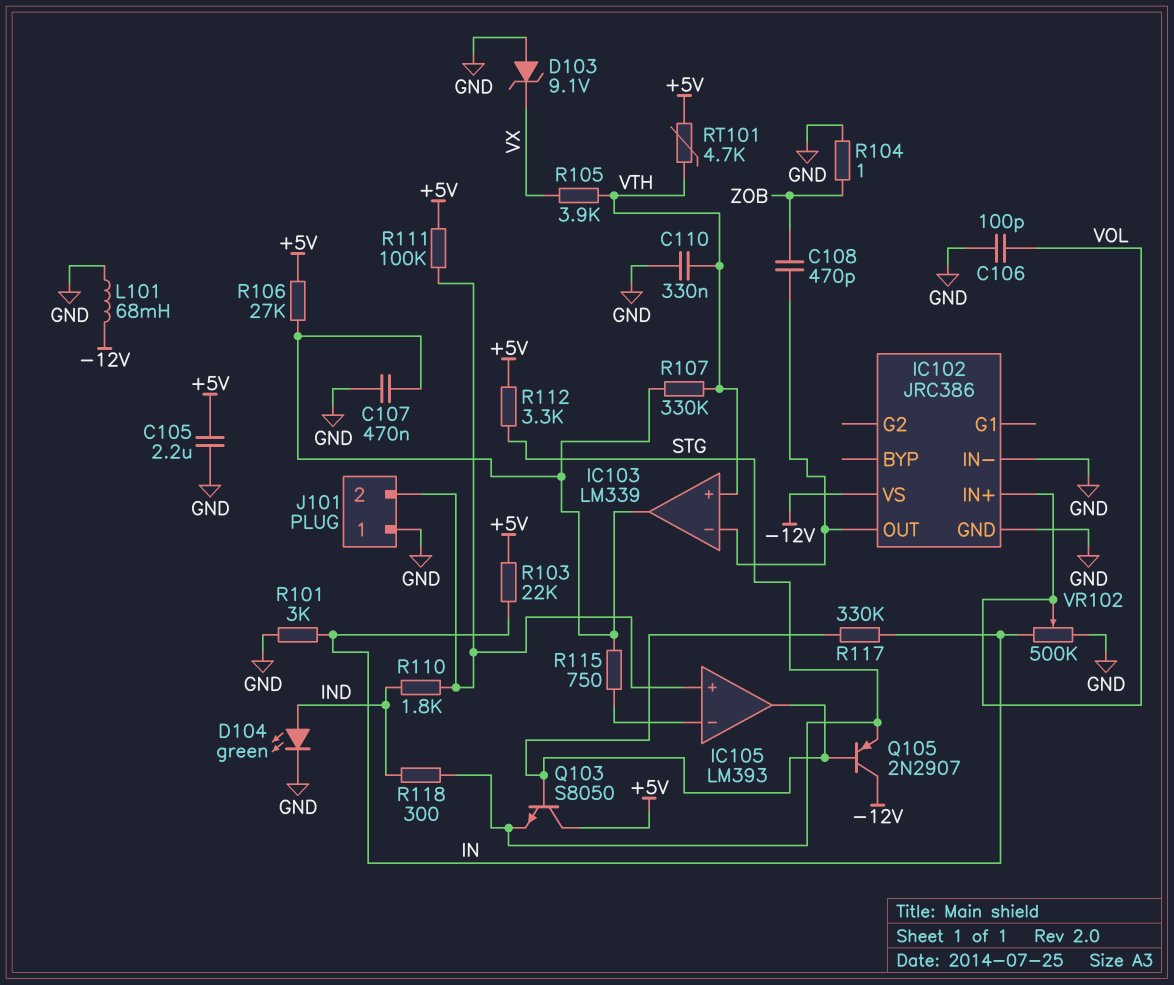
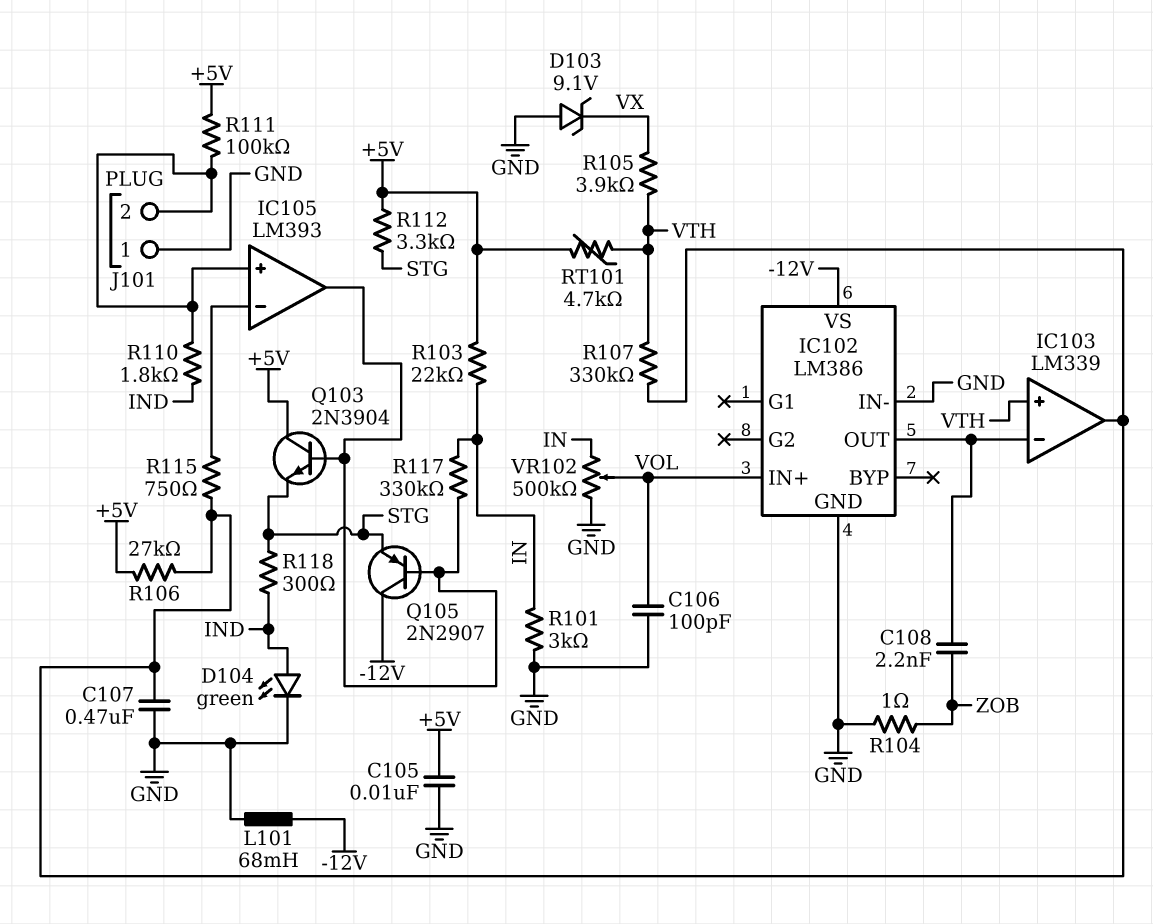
C105: 2.2uF (+5V, GND) -> 10nF (+5V, GND)
C108: 470pF (IC102/OUT, ZOB) -> 2.2nF (IC102/OUT, ZOB)
C110: 330nF (GND, VTH) -> none
IC102: JRC386 -> LM386
Q103: NPN S8050 (B IC105/out, C +5V, E STG) -> NPN 2N3904 (B IC105/out, C +5V, E STG)

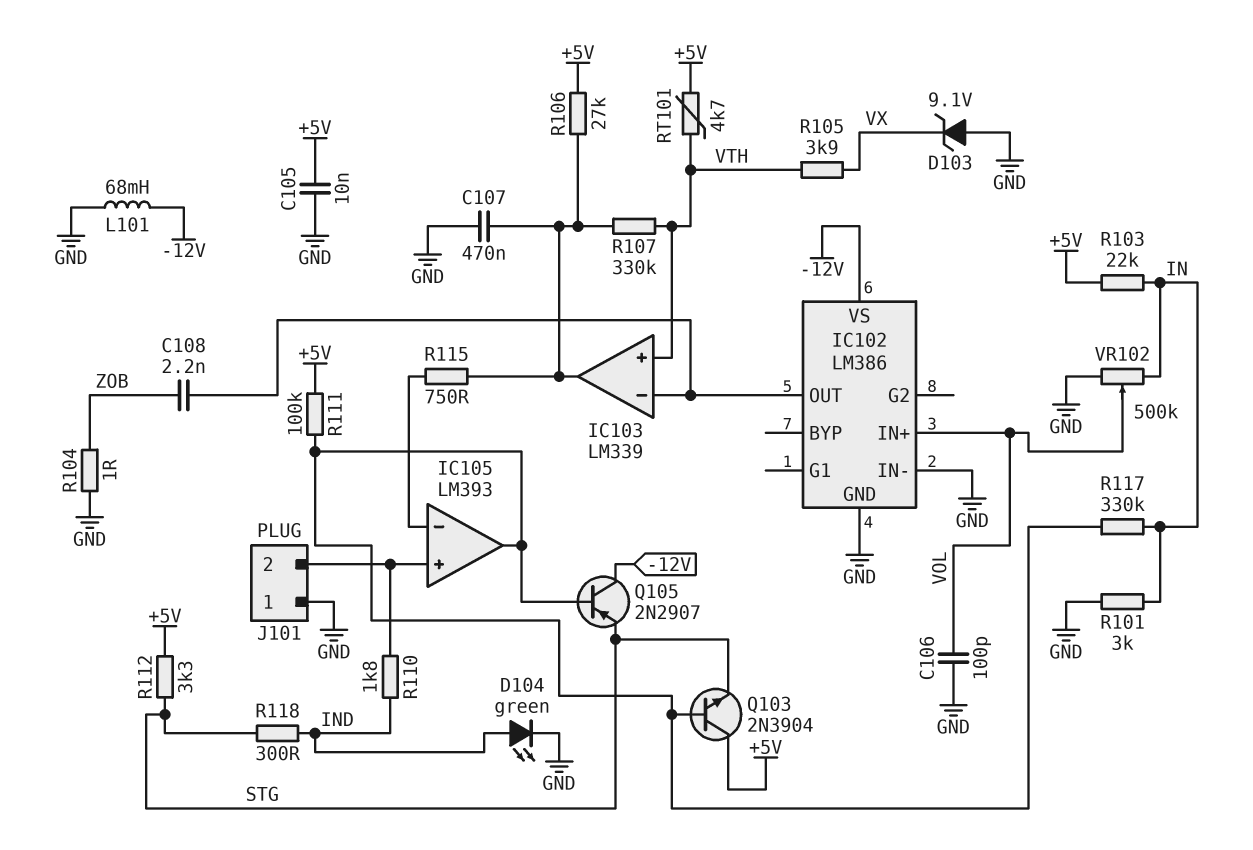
R111: 100k (+5V, IC105/in+) -> 100k (+5V, IC105/out)

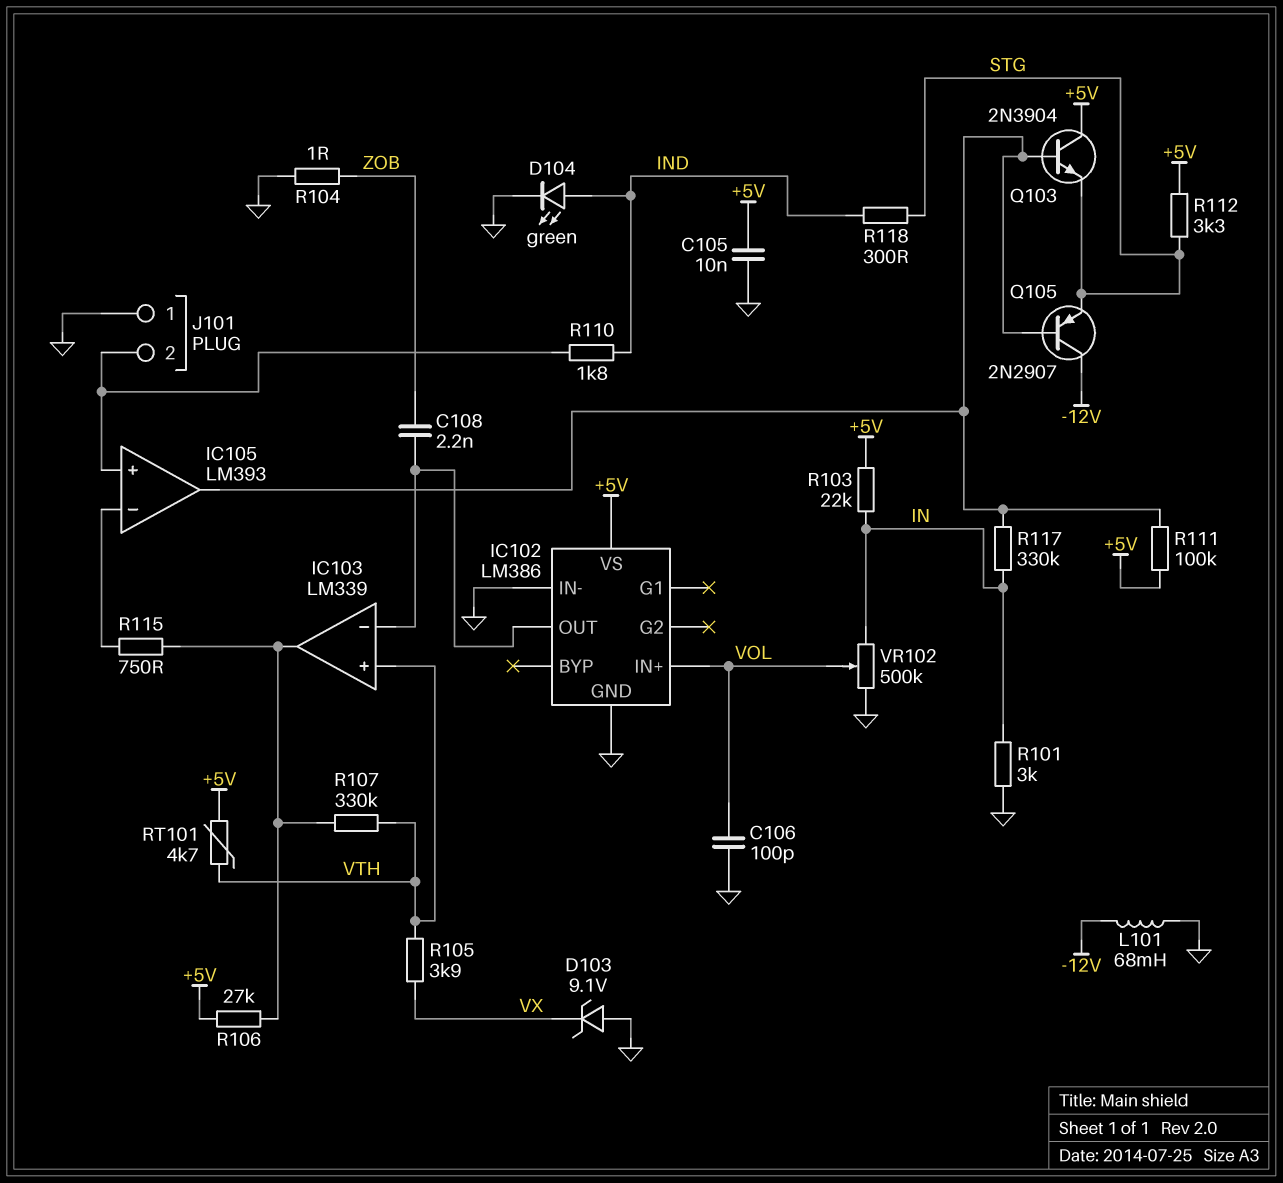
C107: 470nF (GND, IC103/out) -> none
IC102 pin VS: -12V -> +5V

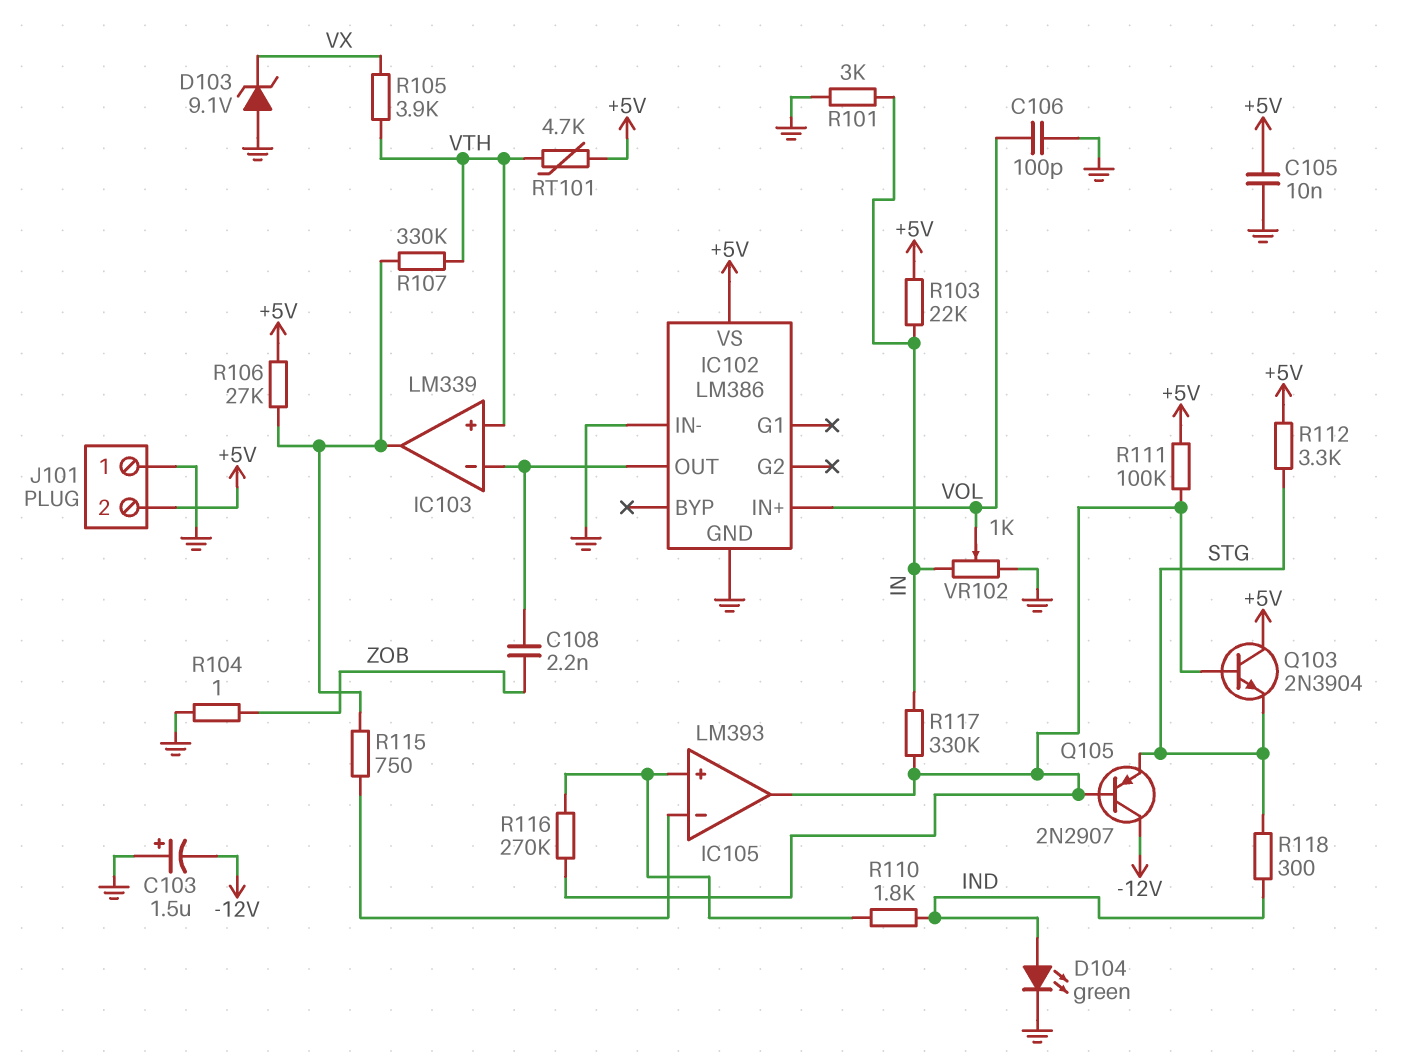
C103: none -> 1.5uF (plus GND, minus -12V)
J101 pin 2: IC105/in+ -> +5V
L101: 68mH (-12V, GND) -> none
R116: none -> 270k (IC105/in+, IC105/out)
VR102: 500k (GND, IN, wiper VOL) -> 1k (GND, IN, wiper VOL)

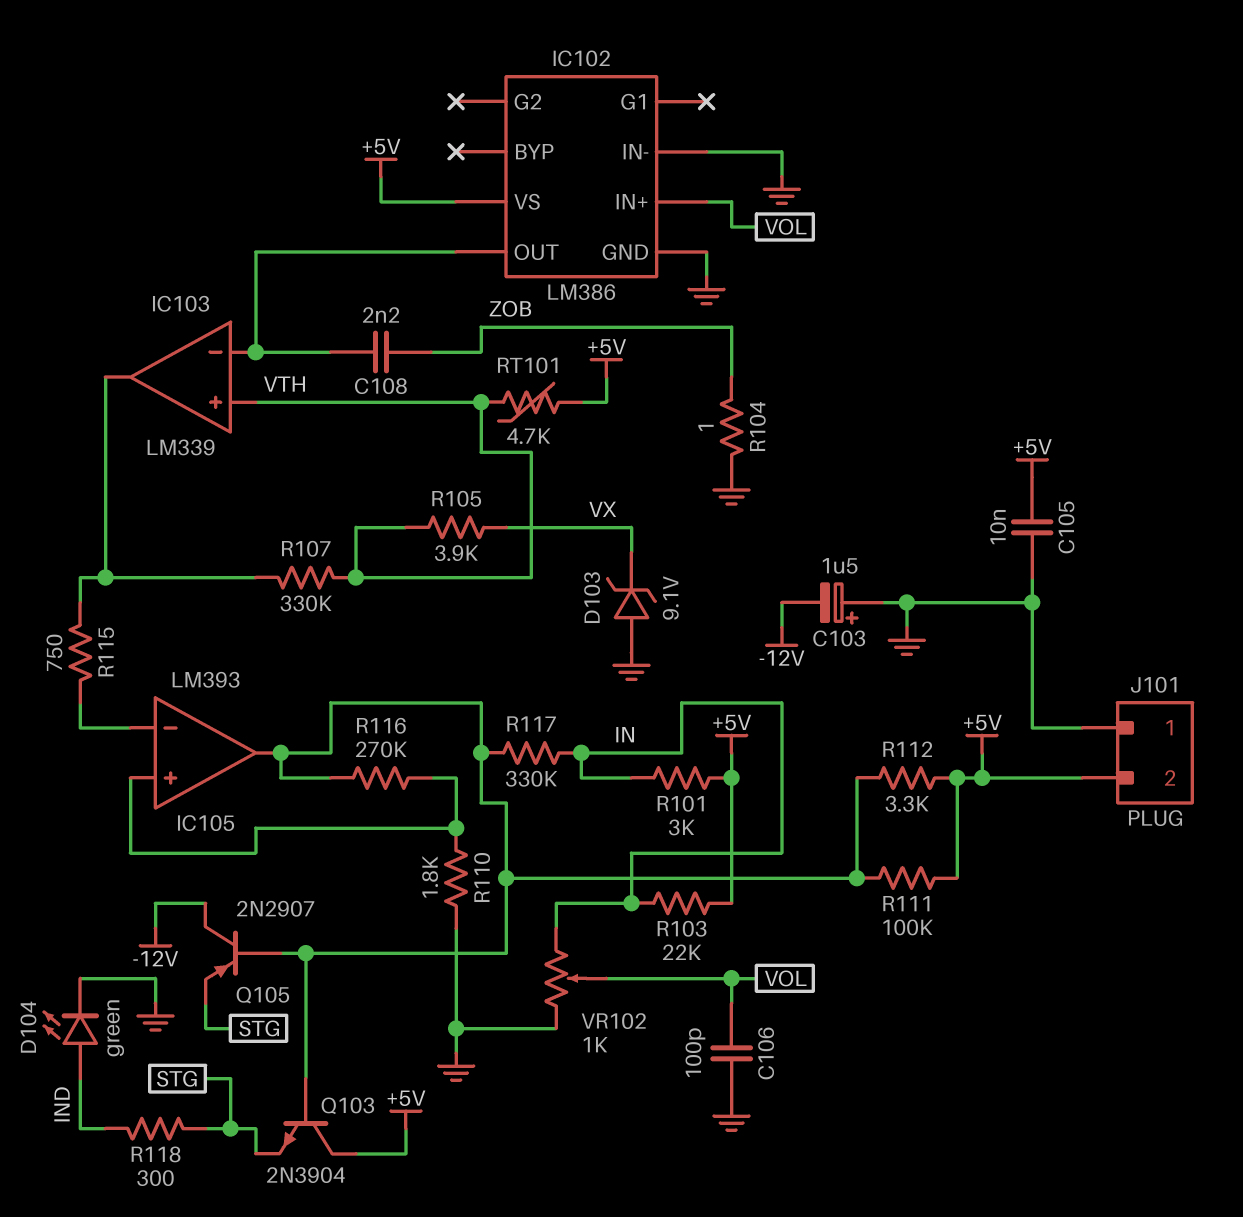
R101: 3k (GND, IN) -> 3k (+5V, IN)
R106: 27k (+5V, IC103/out) -> none
R110: 1.8k (IC105/in+, IND) -> 1.8k (GND, IC105/in+)
R112: 3.3k (+5V, STG) -> 3.3k (+5V, IC105/out)

